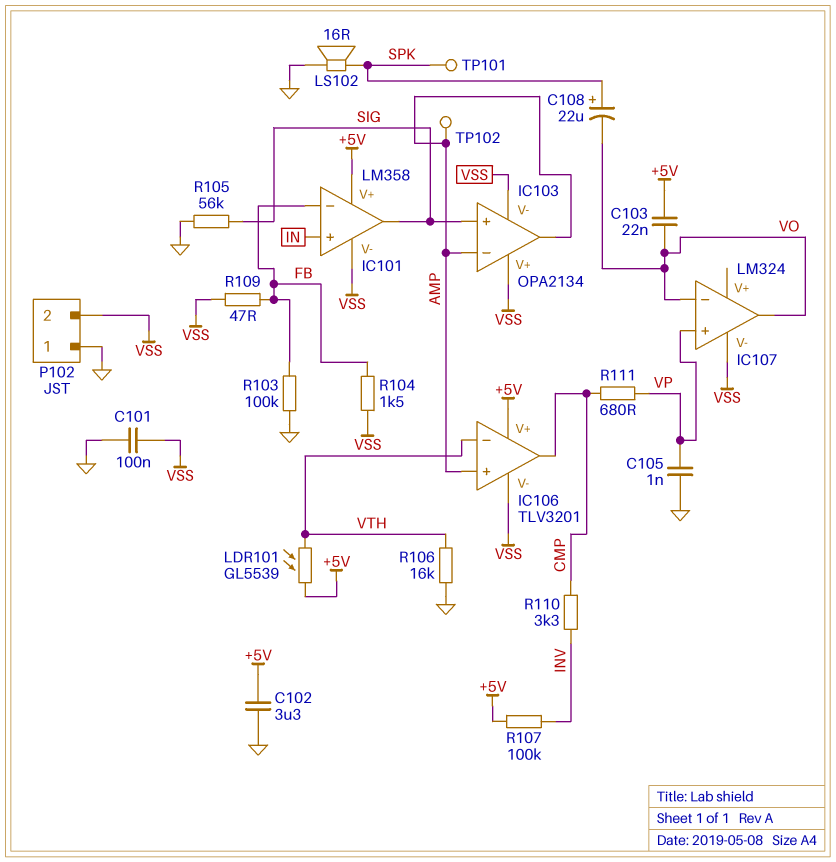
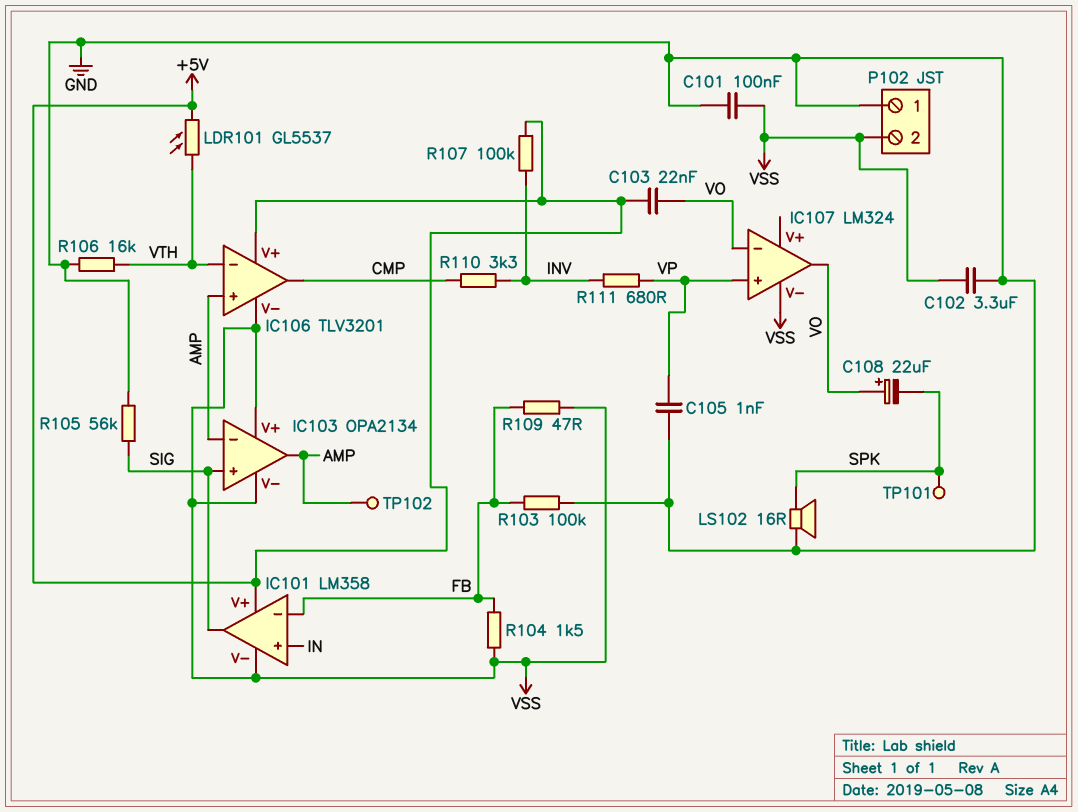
C102: 3.3uF (+5V, GND) -> 3.3uF (GND, VSS)
C108: 22uF (plus SPK, minus VO) -> 22uF (plus VO, minus SPK)
LDR101: GL5539 (+5V, VTH) -> GL5537 (+5V, VTH)
R111: 680 (CMP, VP) -> 680 (INV, VP)

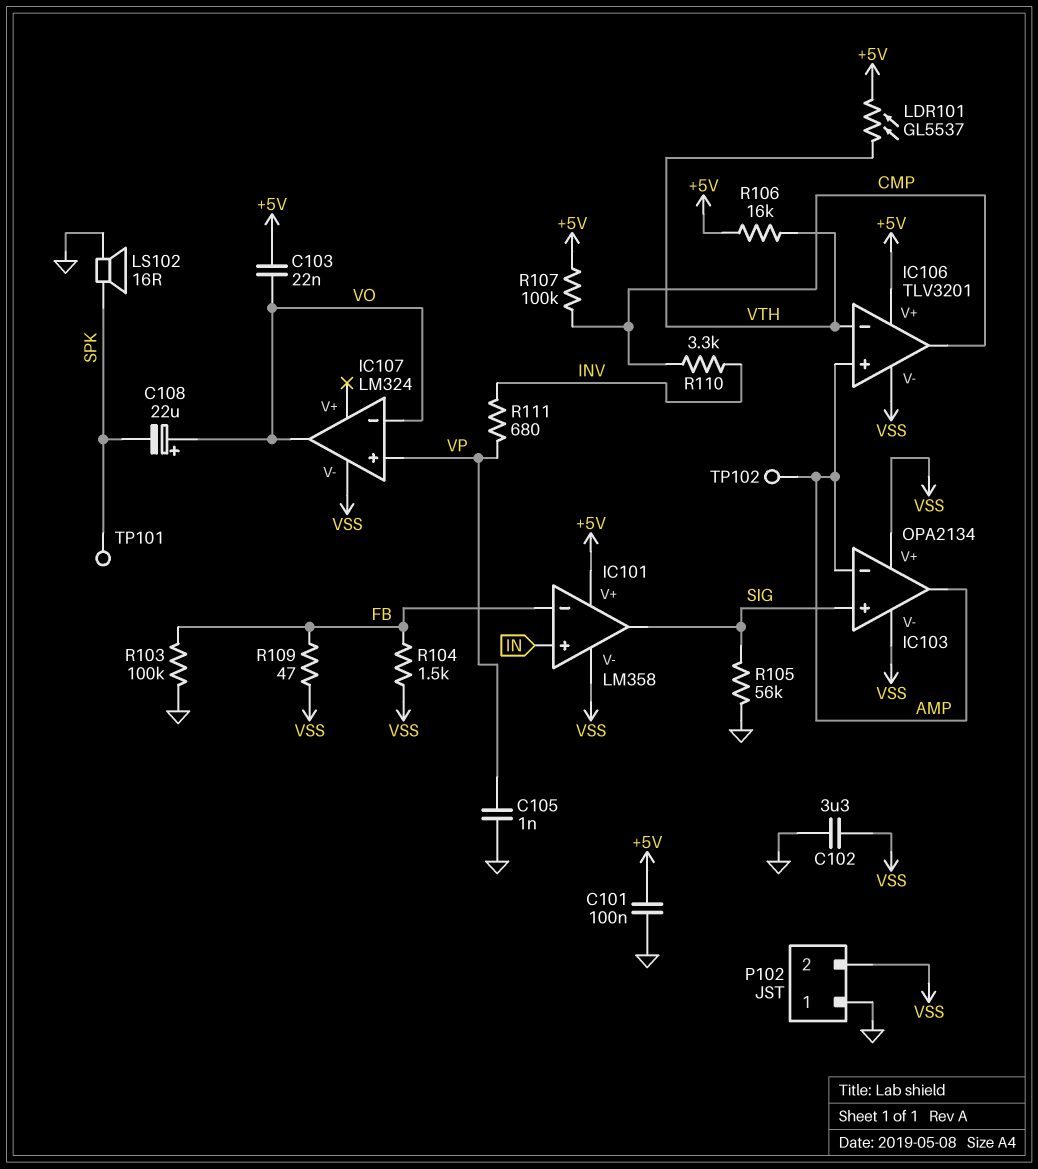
C101: 100nF (GND, VSS) -> 100nF (+5V, GND)
R106: 16k (GND, VTH) -> 16k (+5V, VTH)
R107: 100k (+5V, INV) -> 100k (+5V, CMP)

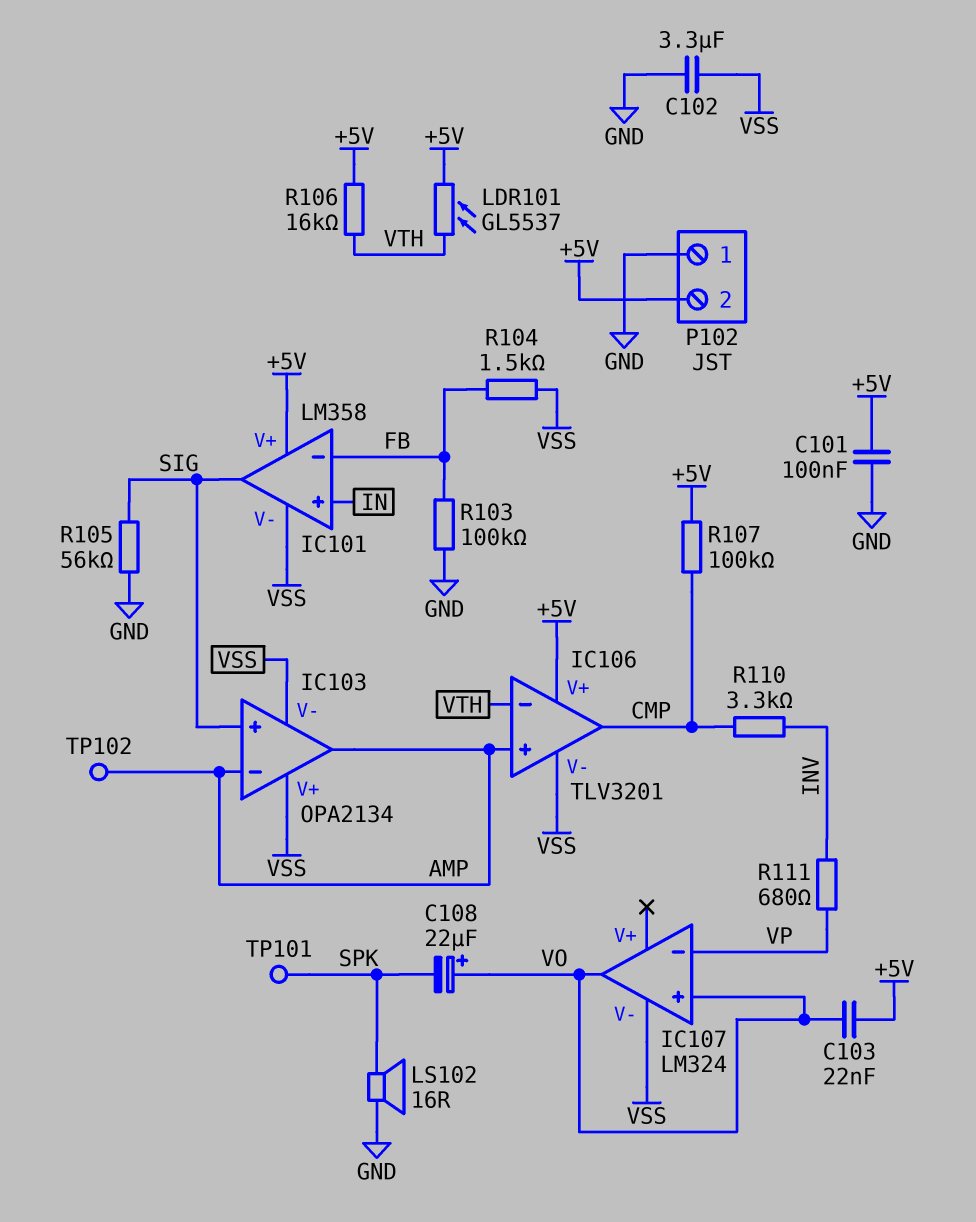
C105: 1nF (GND, VP) -> none
IC107 pin in+: VP -> VO
IC107 pin in-: VO -> VP
P102 pin 2: VSS -> +5V
R109: 47 (FB, VSS) -> none

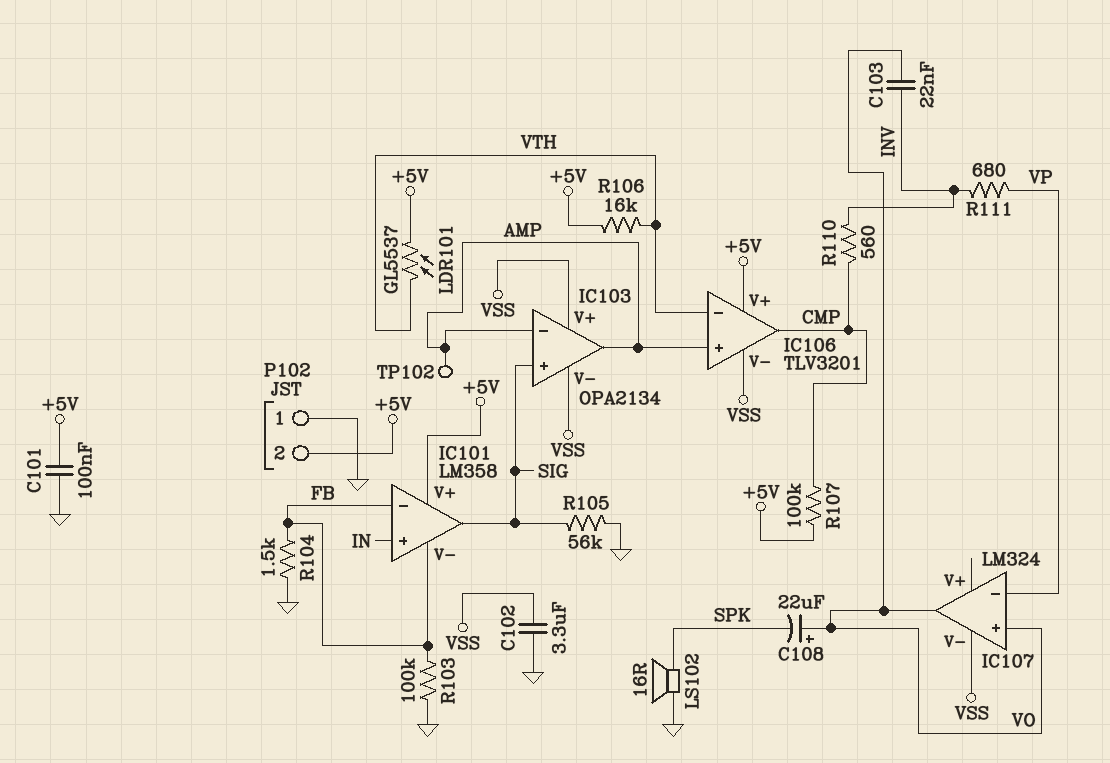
C103: 22nF (+5V, VO) -> 22nF (INV, VO)
IC101 pin V-: VSS -> FB
R104: 1.5k (FB, VSS) -> 1.5k (FB, GND)
R110: 3.3k (CMP, INV) -> 560 (CMP, INV)
TP101: test point (SPK) -> none

